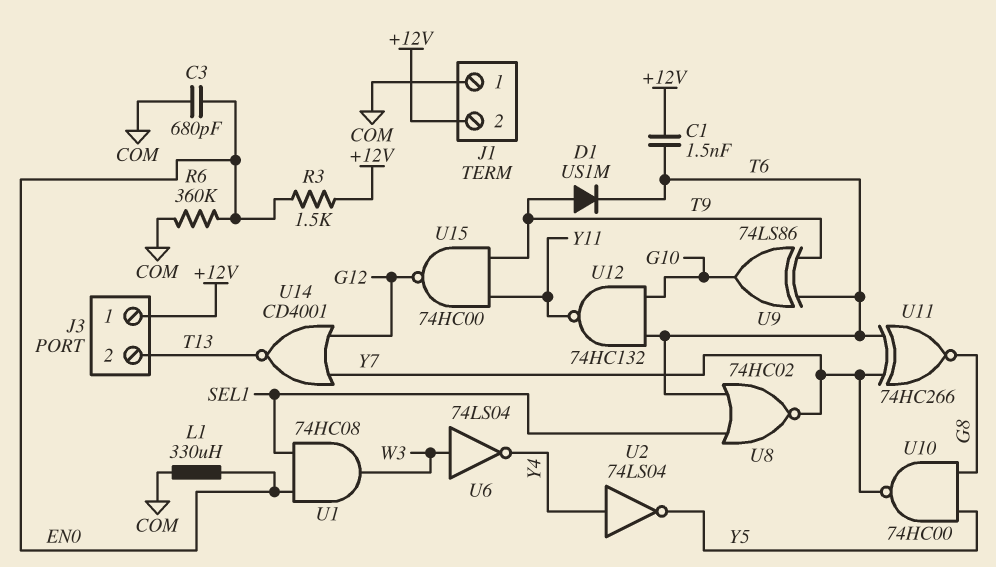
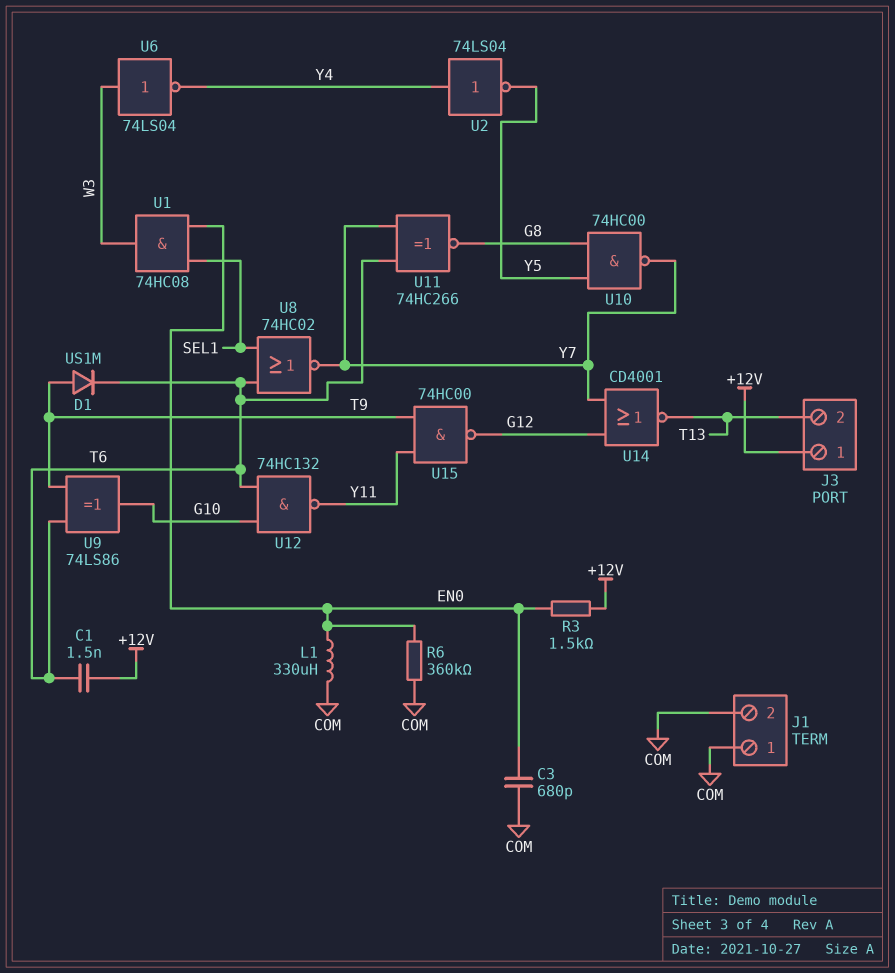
J1 pin 2: +12V -> COM

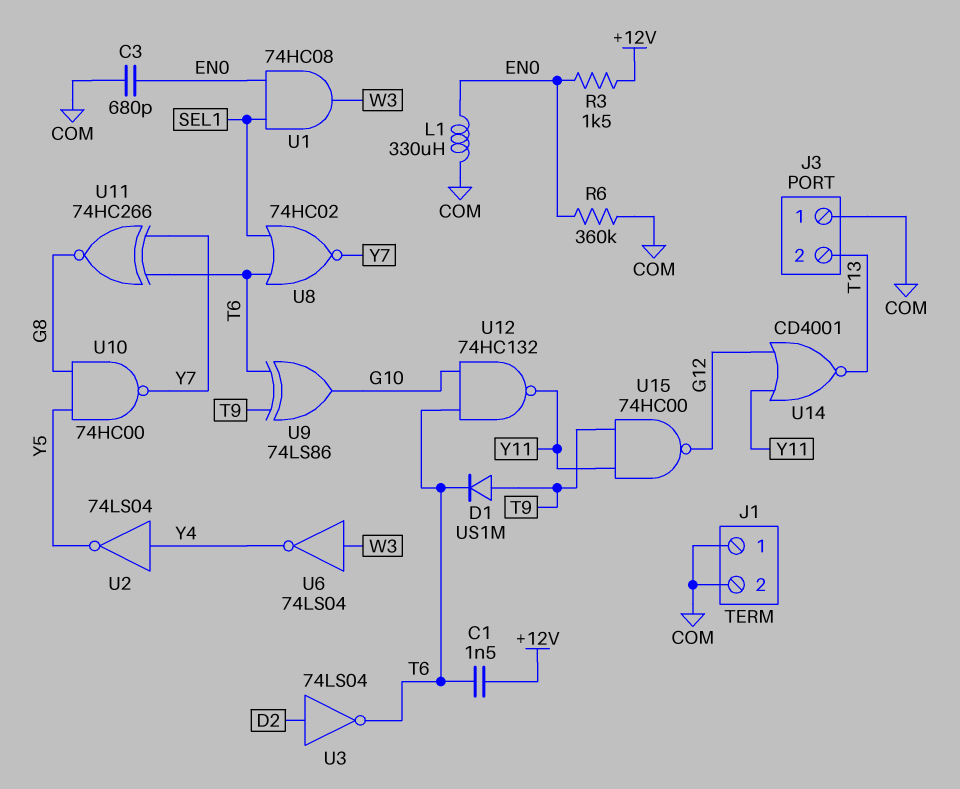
J3 pin 1: +12V -> COM
U3: none -> NOT 74LS04 (in D2, out T6)
U14: NOR CD4001 (in G12, in Y7, out T13) -> NOR CD4001 (in G12, in Y11, out T13)

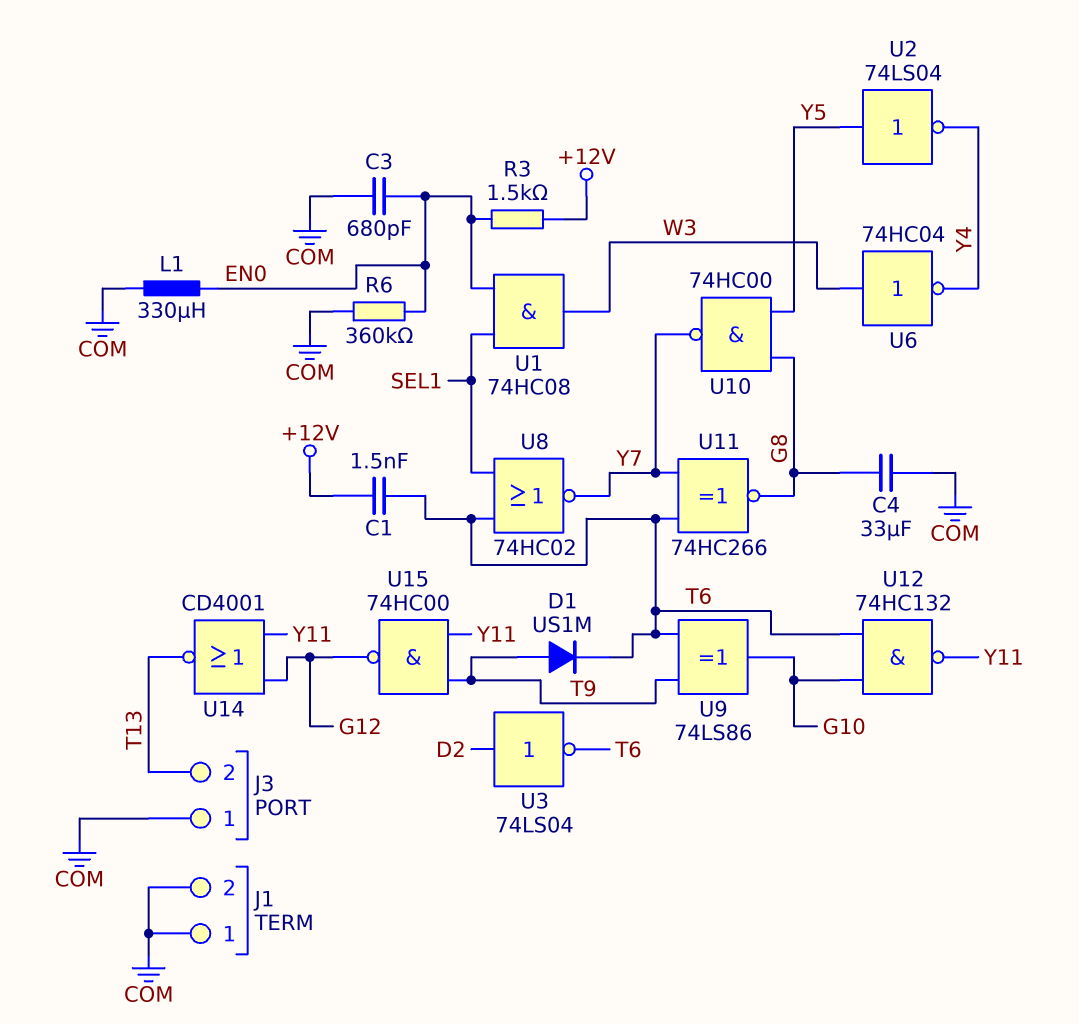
C4: none -> 33uF (COM, G8)
U2: NOT 74LS04 (in Y4, out Y5) -> NOT 74LS04 (in Y5, out Y4)
U6: NOT 74LS04 (in W3, out Y4) -> NOT 74HC04 (in W3, out Y4)

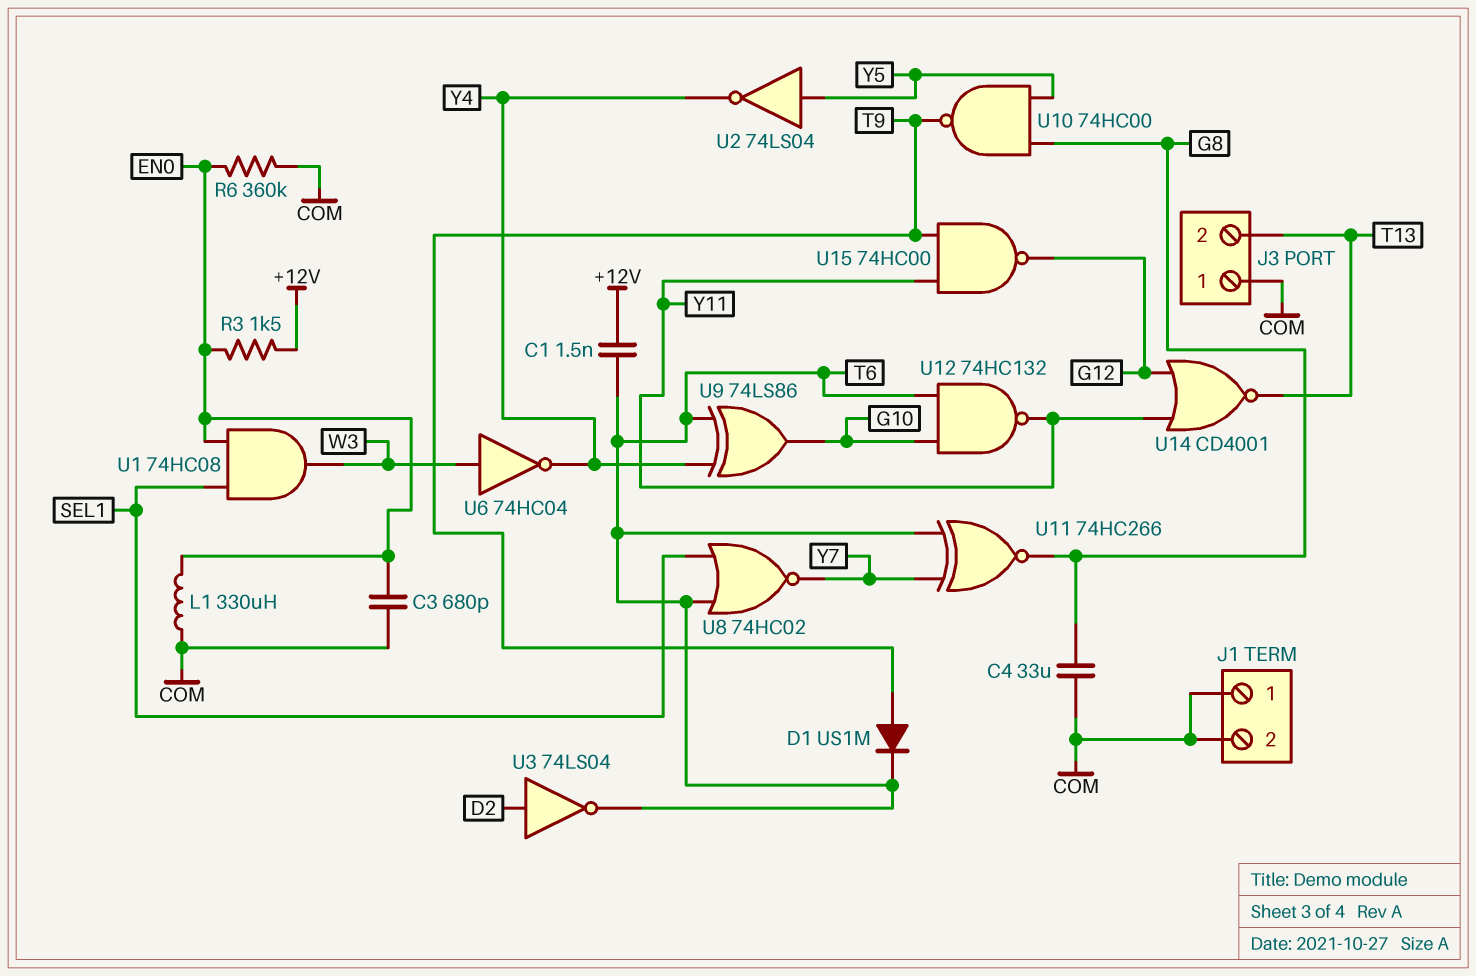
U9: XOR 74LS86 (in T6, in T9, out G10) -> XOR 74LS86 (in T6, in Y4, out G10)
U10: NAND 74HC00 (in G8, in Y5, out Y7) -> NAND 74HC00 (in G8, in Y5, out T9)

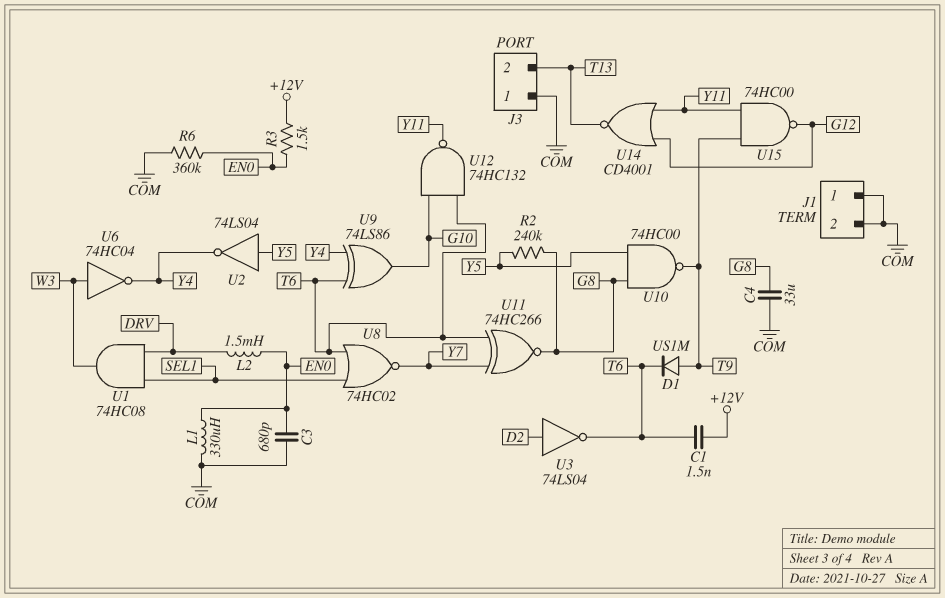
L2: none -> 1.5mH (DRV, EN0)
R2: none -> 240k (G8, Y5)
U1: AND 74HC08 (in EN0, in SEL1, out W3) -> AND 74HC08 (in DRV, in SEL1, out W3)

